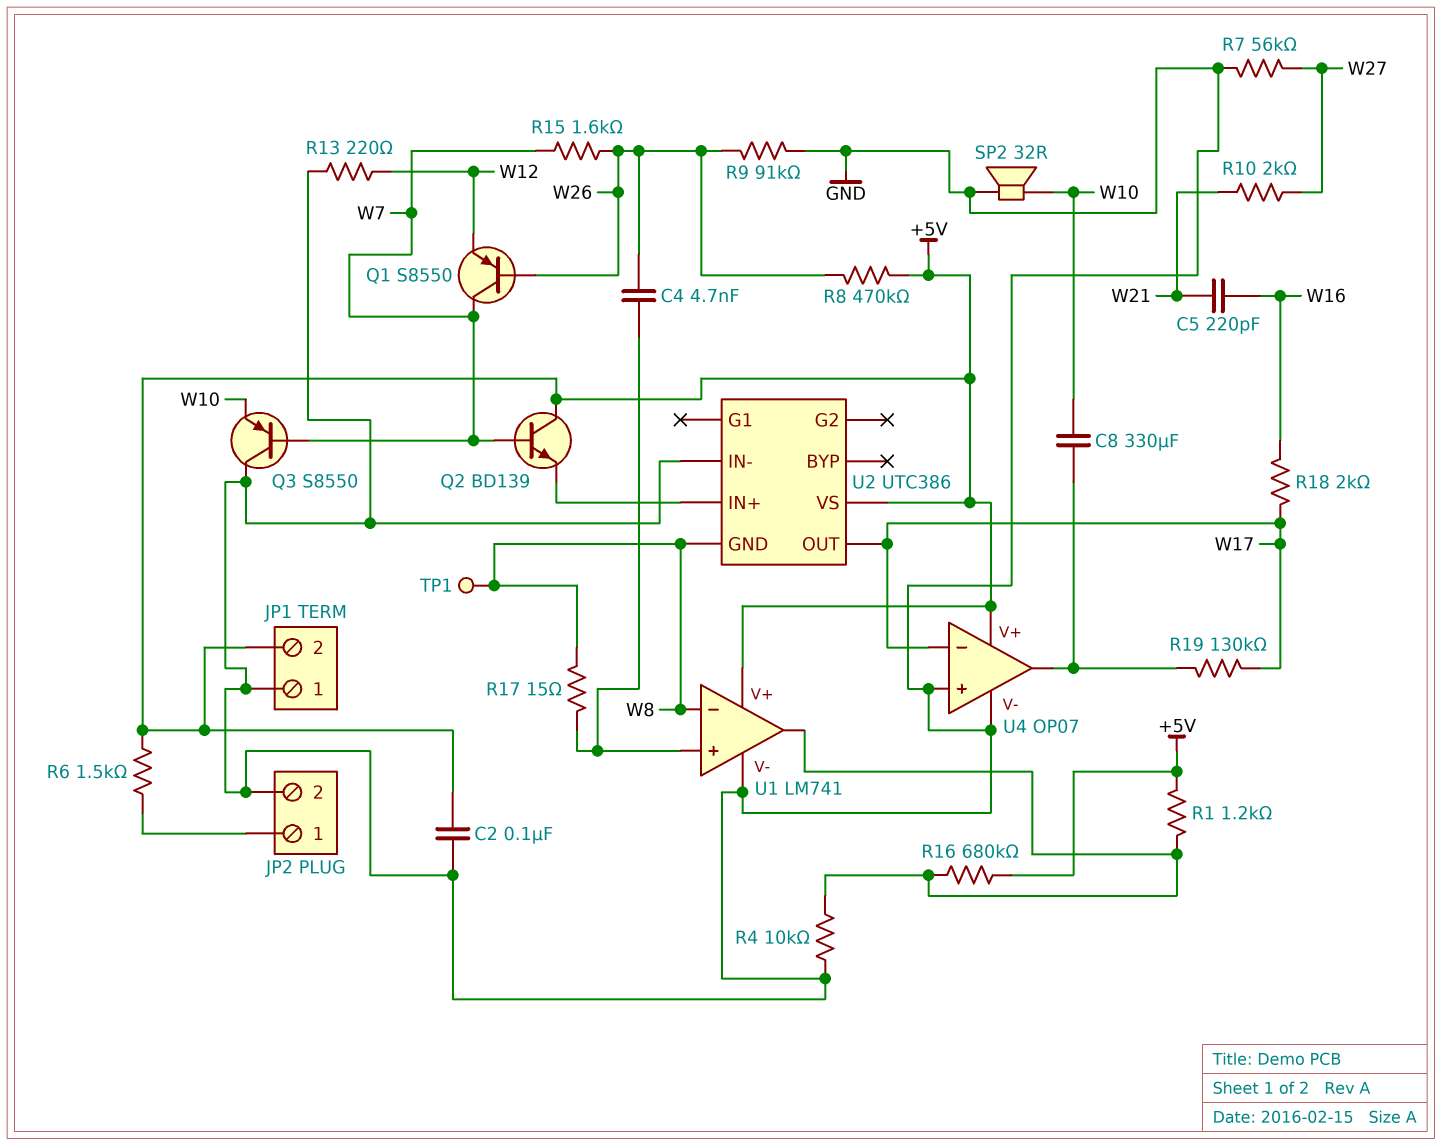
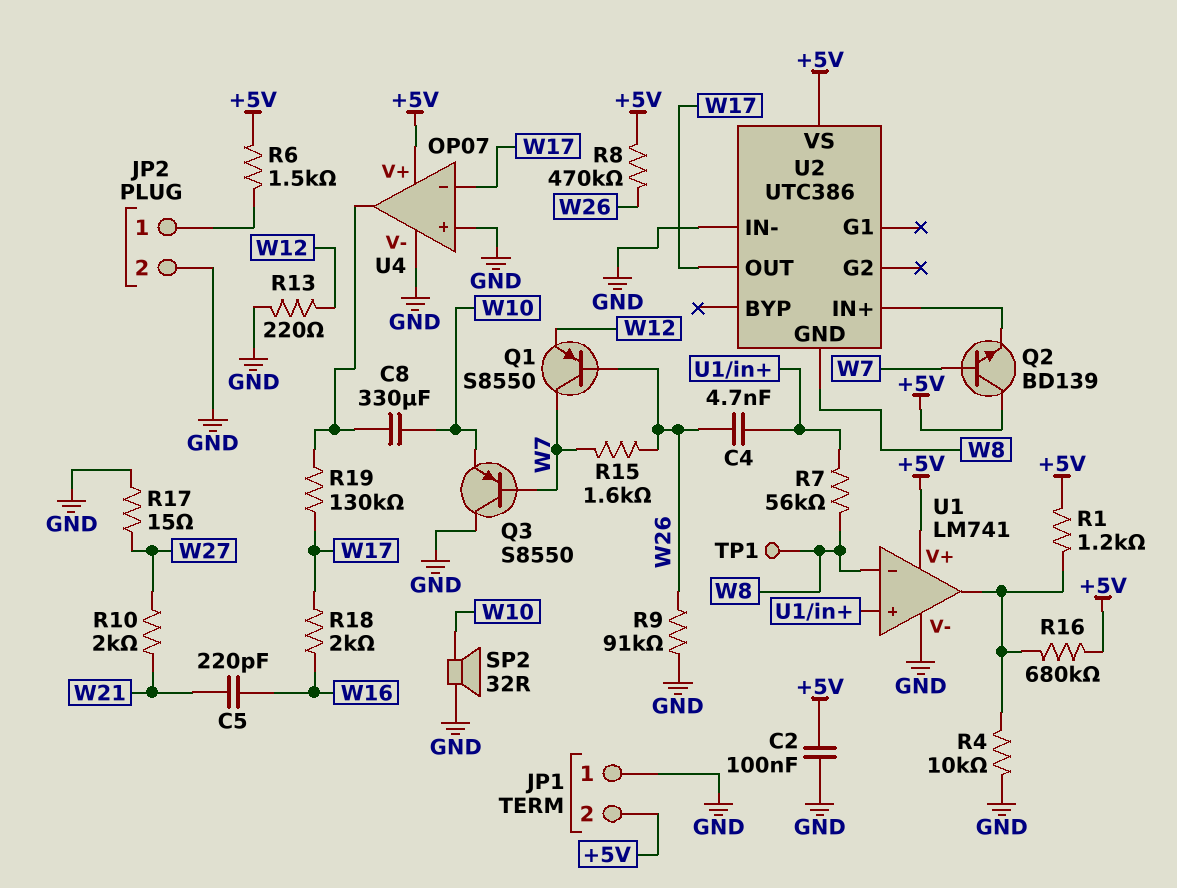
R7: 56k (GND, W27) -> 56k (U1/in+, W8)
R17: 15 (U1/in+, W8) -> 15 (GND, W27)

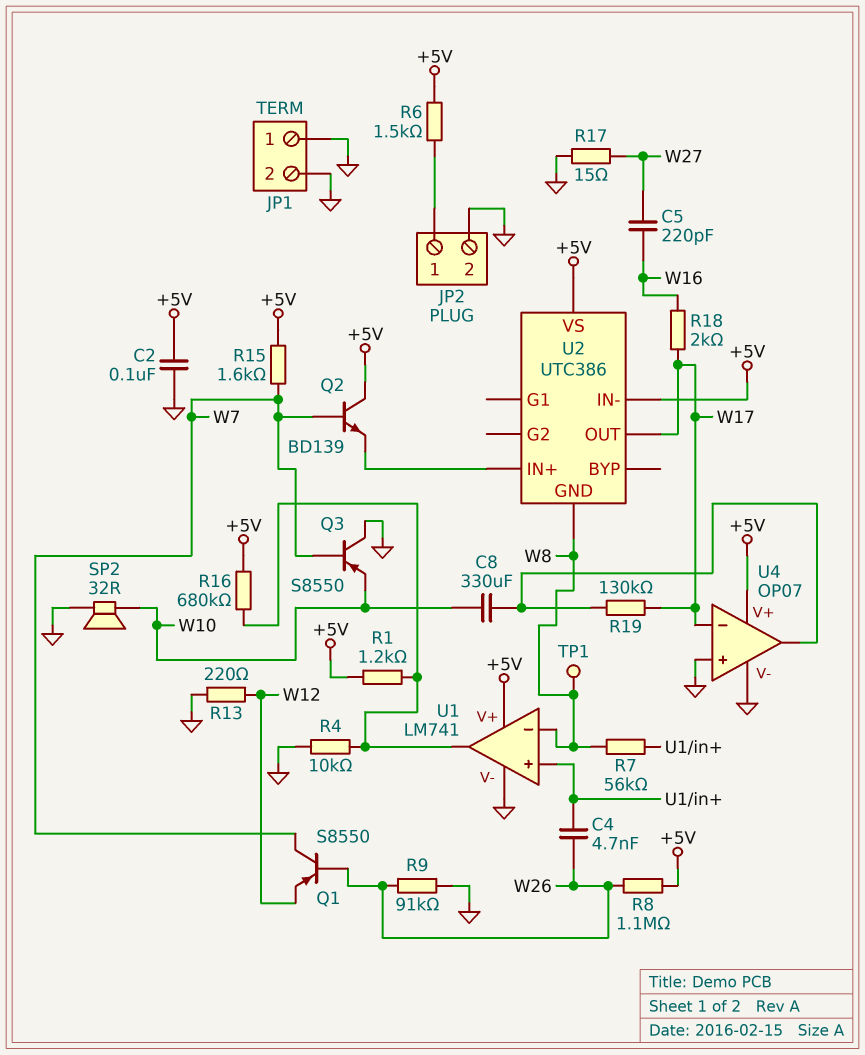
C5: 220pF (W16, W21) -> 220pF (W16, W27)
JP1 pin 2: +5V -> GND
R8: 470k (+5V, W26) -> 1.1M (+5V, W26)
R10: 2k (W21, W27) -> none
R15: 1.6k (W7, W26) -> 1.6k (+5V, W7)
U2 pin IN-: GND -> +5V

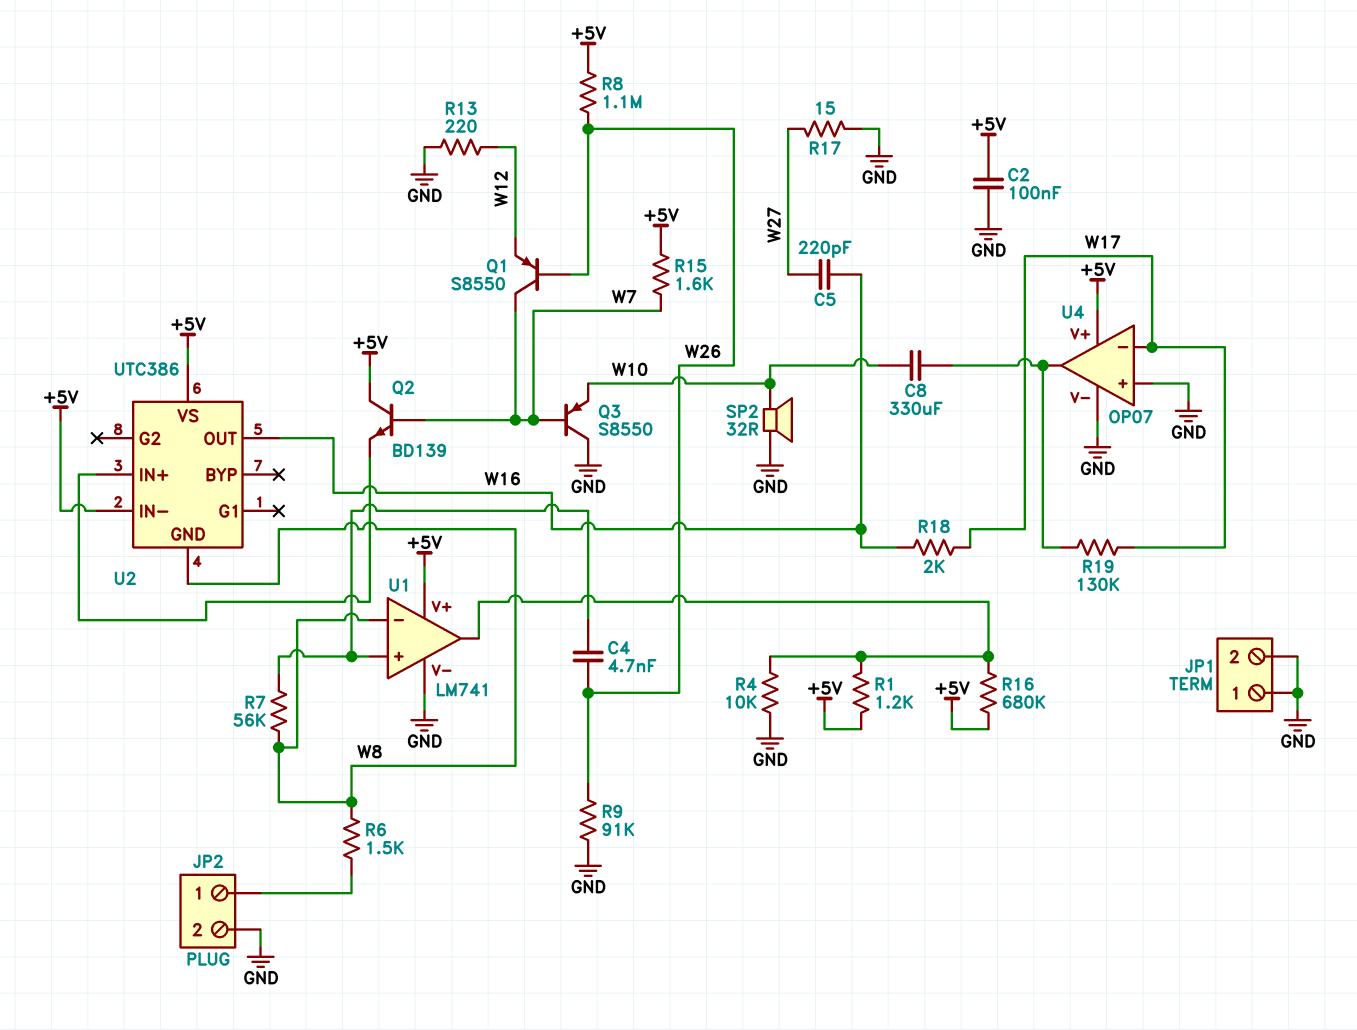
R6: 1.5k (+5V, JP2/1) -> 1.5k (JP2/1, W8)
TP1: test point (W8) -> none
U2 pin OUT: W17 -> W16

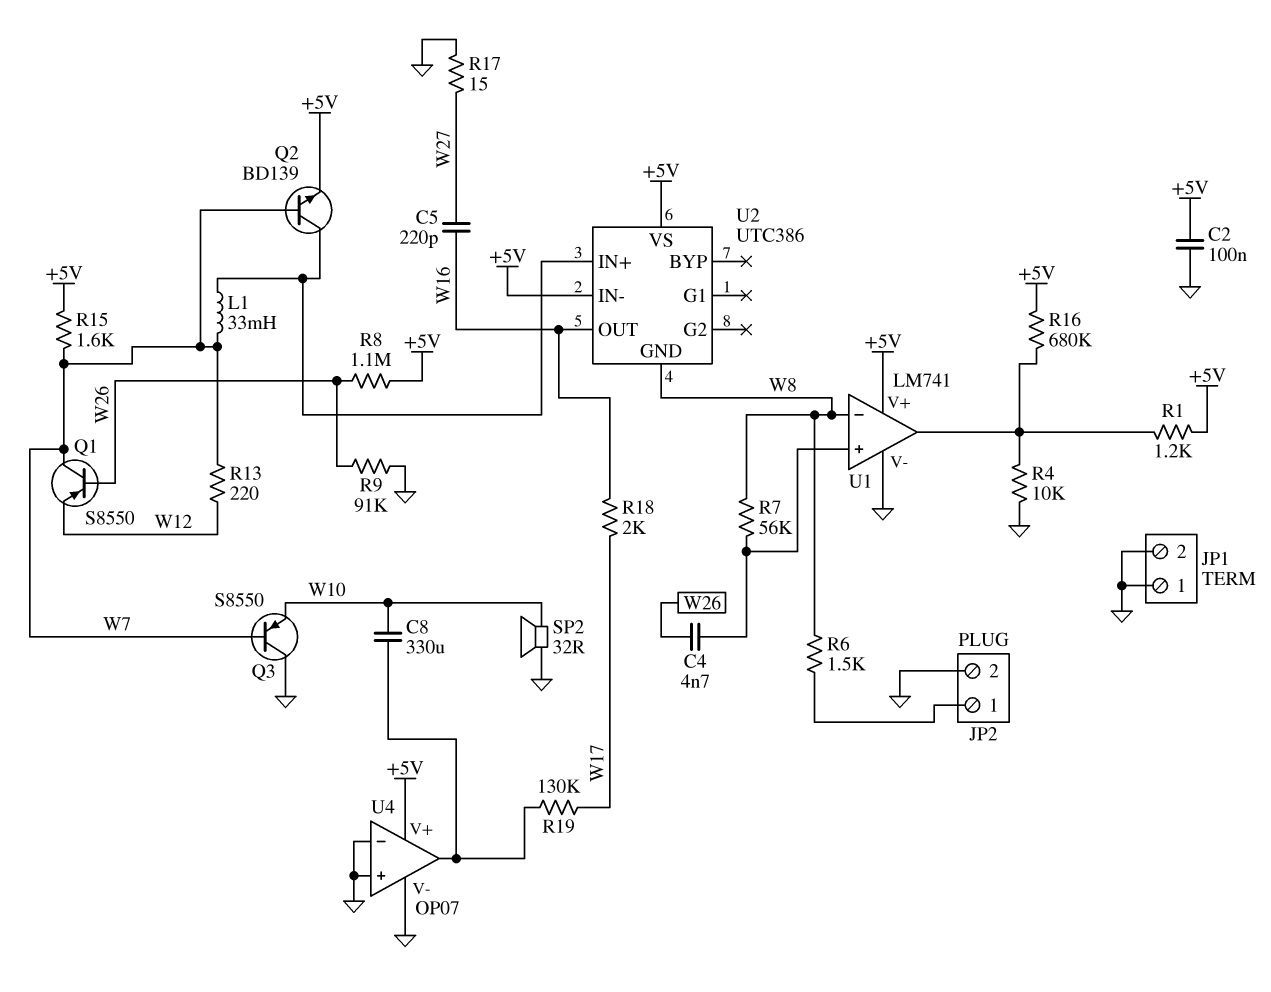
L1: none -> 33mH (U2/IN+, W7)
Q2: NPN BD139 (B W7, C +5V, E U2/IN+) -> NPN BD139 (B W7, C U2/IN+, E +5V)
R13: 220 (GND, W12) -> 220 (W7, W12)
U4 pin in-: W17 -> GND

